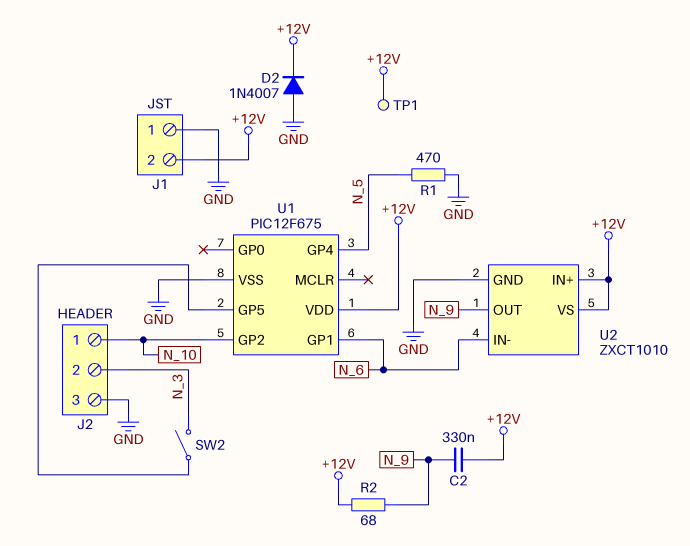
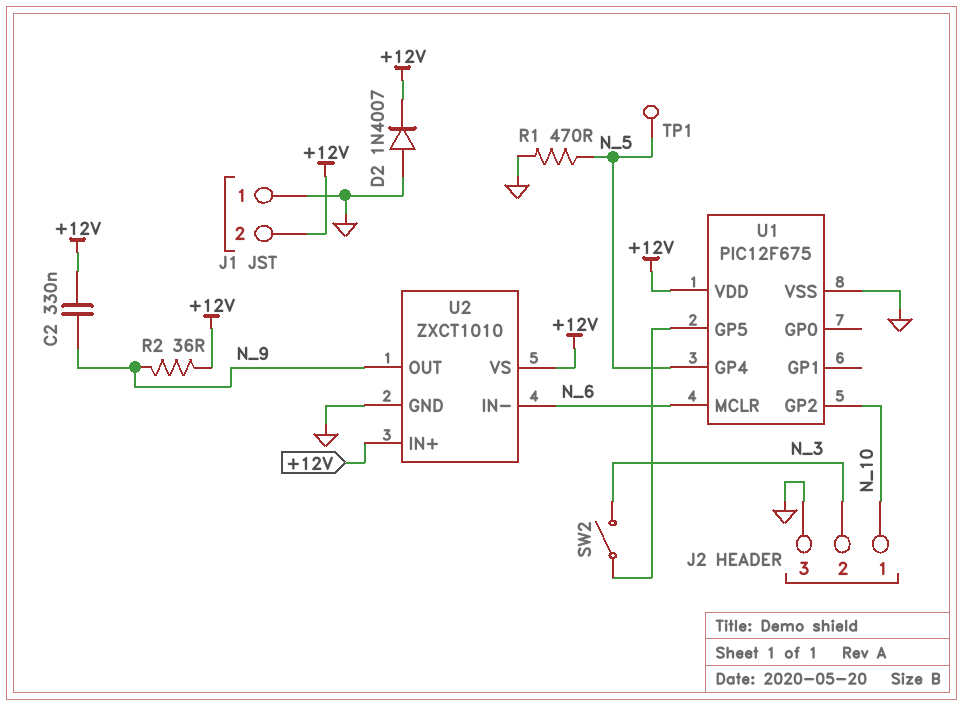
R2: 68 (+12V, N_9) -> 36 (+12V, N_9)
TP1: test point (+12V) -> test point (N_5)
U1 pin GP1: N_6 -> none
U1 pin MCLR: none -> N_6

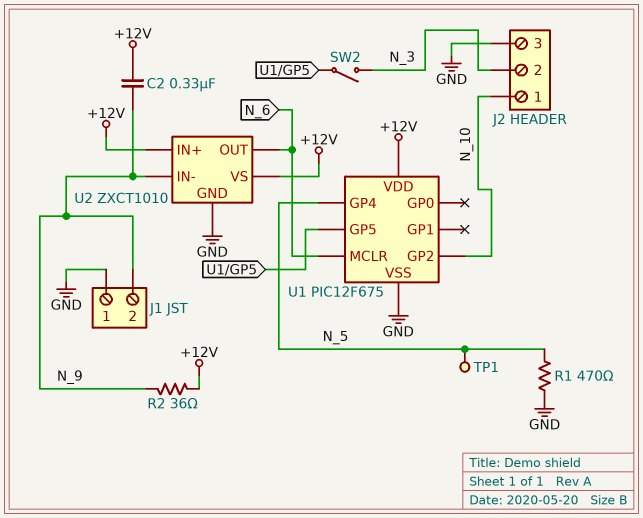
D2: diode 1N4007 (A GND, K +12V) -> none
J1 pin 2: +12V -> N_9
U2 pin IN-: N_6 -> N_9
U2 pin OUT: N_9 -> N_6

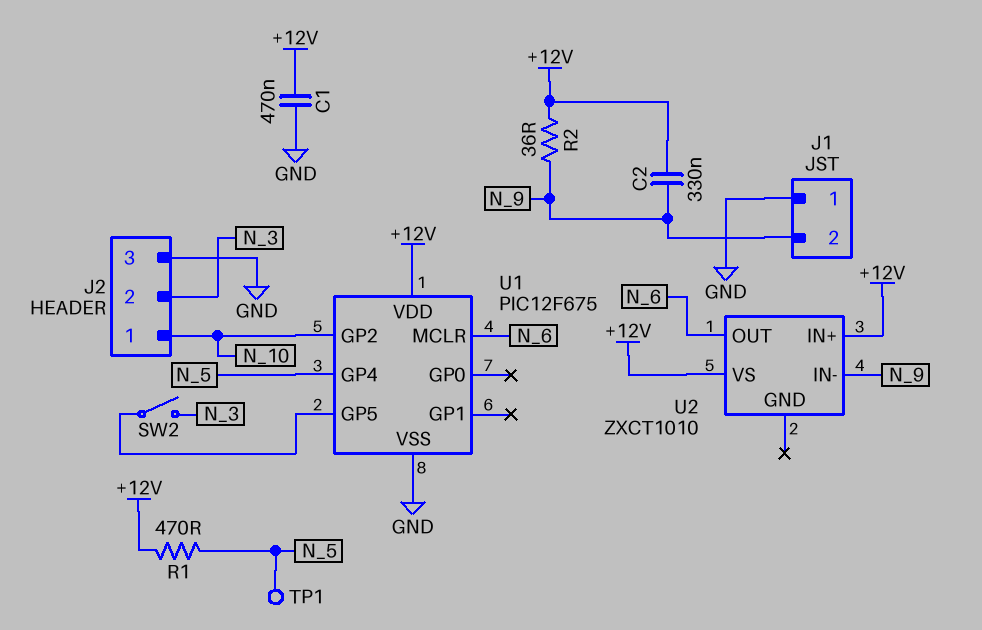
C1: none -> 470nF (+12V, GND)
R1: 470 (GND, N_5) -> 470 (+12V, N_5)
U2 pin GND: GND -> none

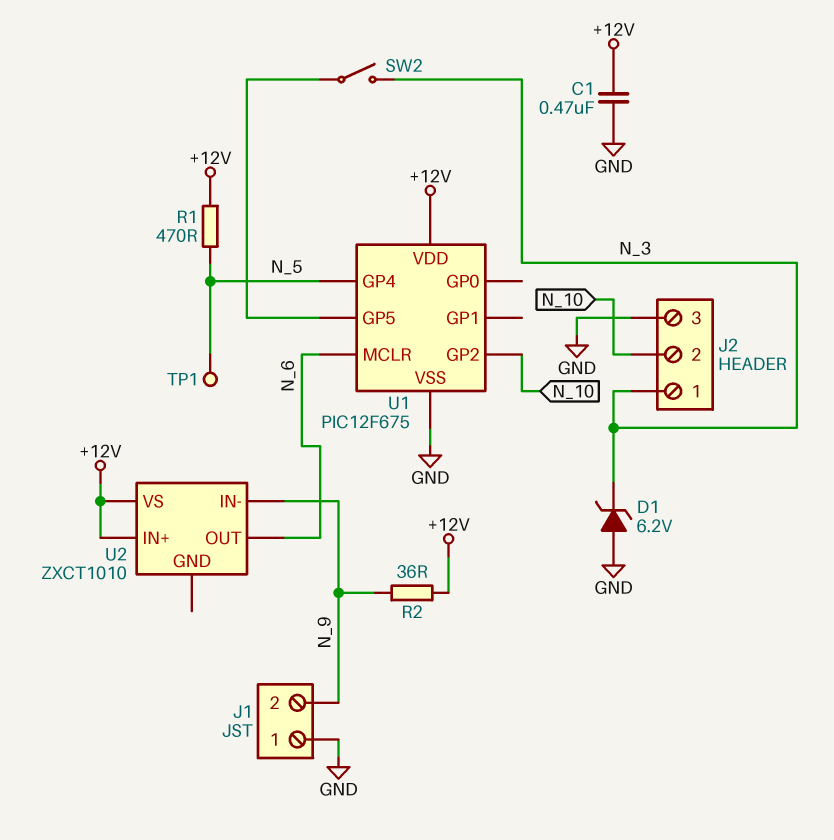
C2: 330nF (+12V, N_9) -> none
D1: none -> zener 6.2V (A GND, K N_3)
J2 pin 1: N_10 -> N_3
J2 pin 2: N_3 -> N_10

